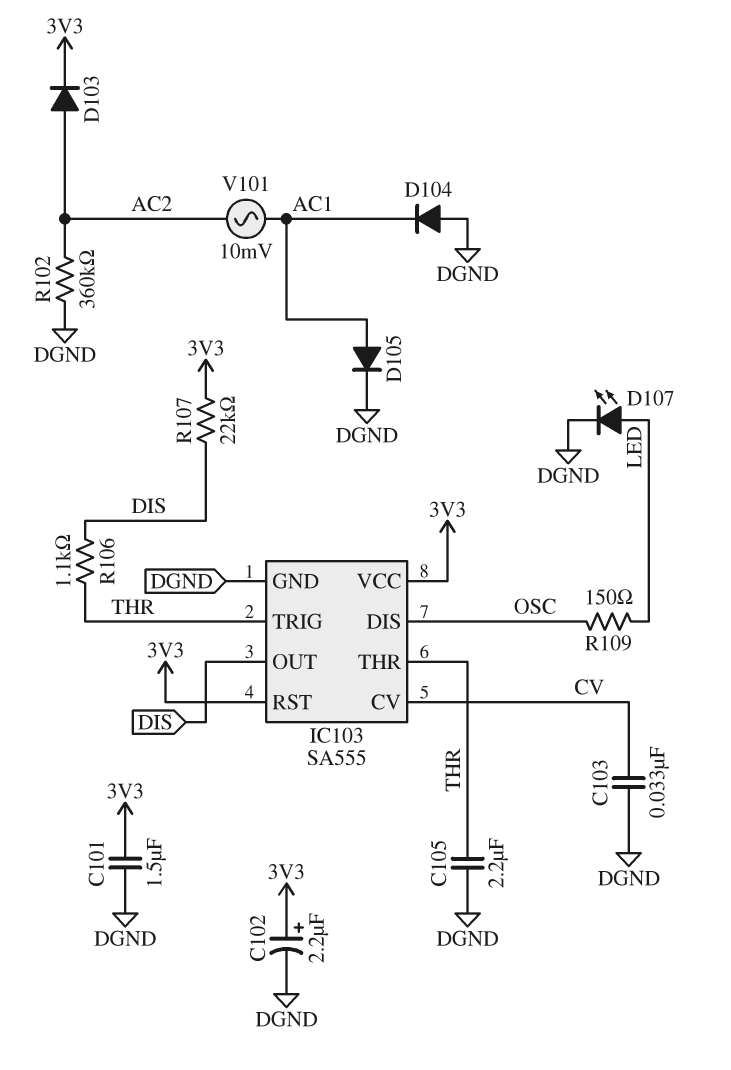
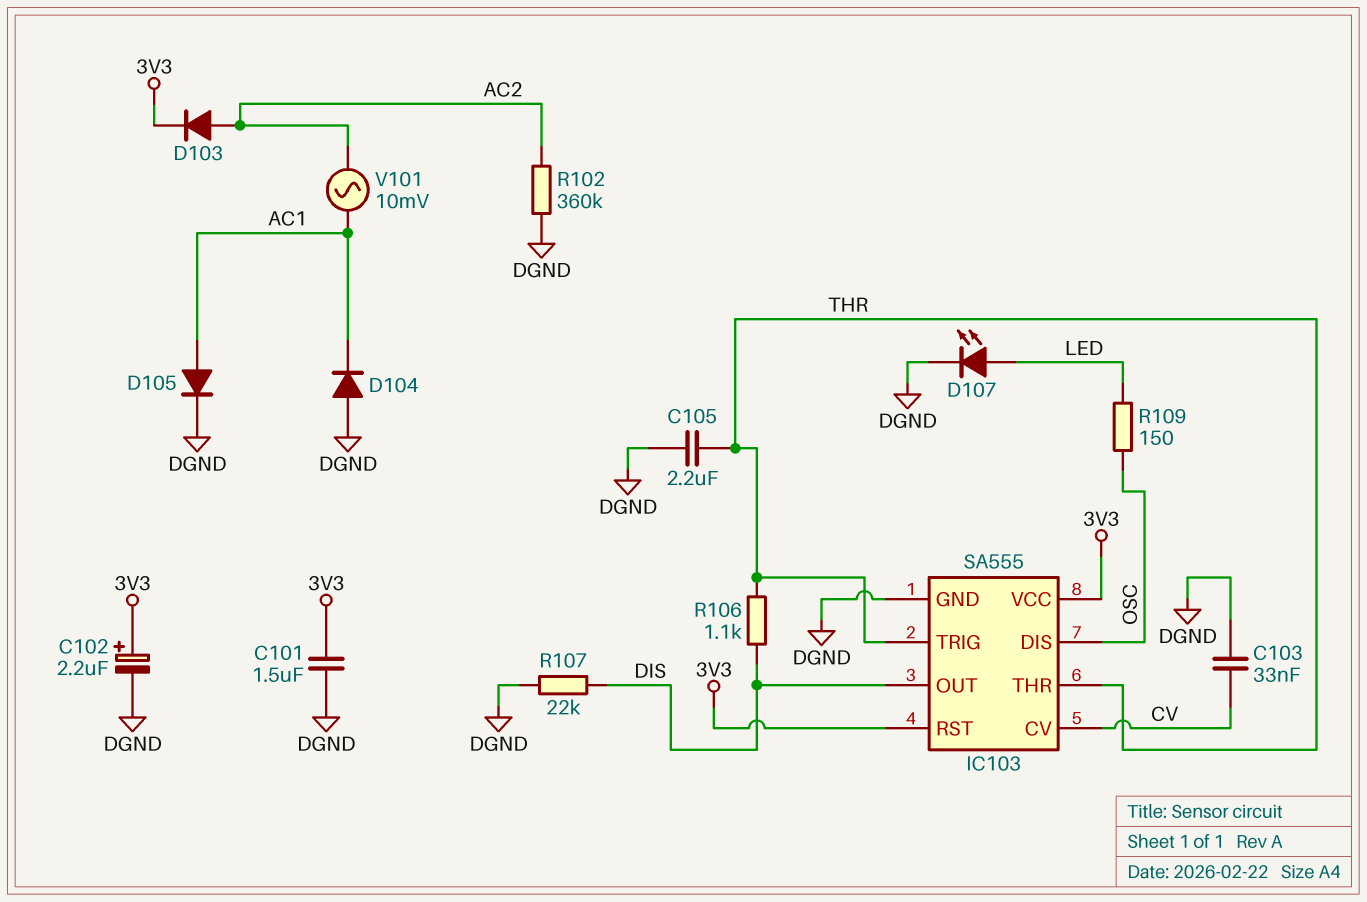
R107: 22k (3V3, DIS) -> 22k (DGND, DIS)

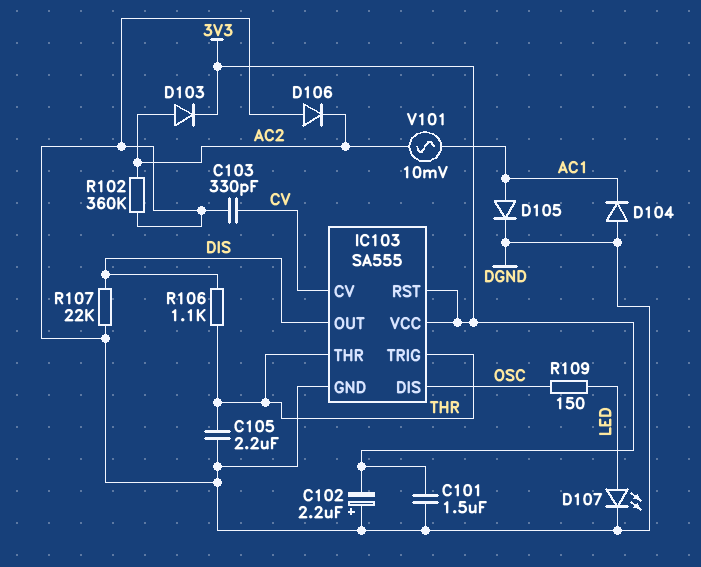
C102: 2.2uF (plus 3V3, minus DGND) -> 2.2uF (plus DGND, minus 3V3)
C103: 33nF (CV, DGND) -> 330pF (CV, DGND)
D106: none -> diode (A DGND, K AC2)

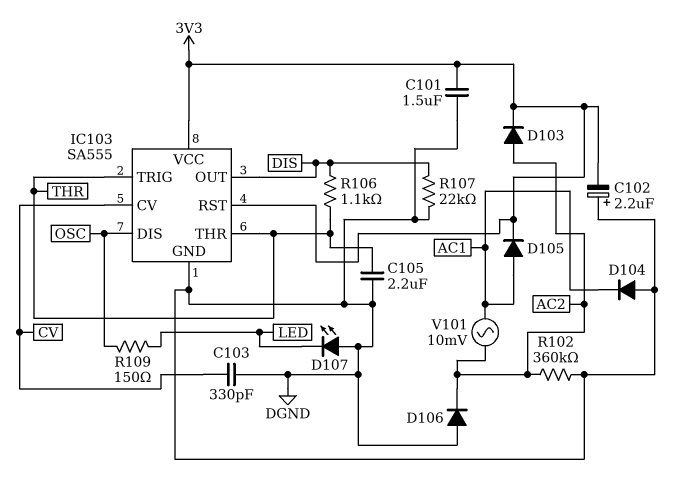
D105: diode (A AC1, K DGND) -> diode (A AC1, K 3V3)
D107: LED (A LED, K DGND) -> LED (A DGND, K LED)

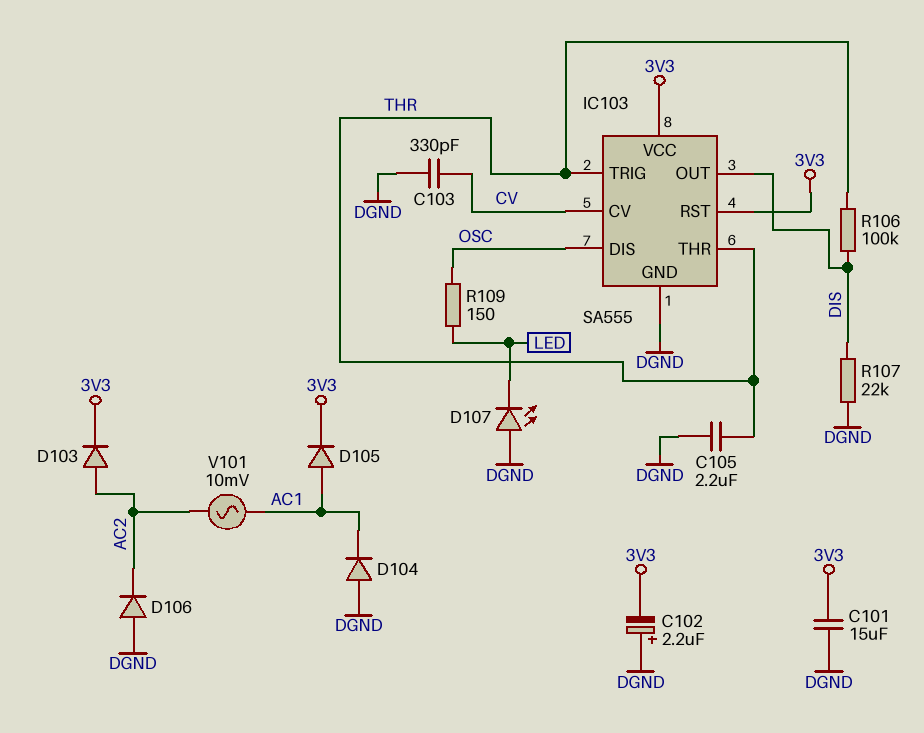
C101: 1.5uF (3V3, DGND) -> 15uF (3V3, DGND)
R102: 360k (AC2, DGND) -> none
R106: 1.1k (DIS, THR) -> 100k (DIS, THR)

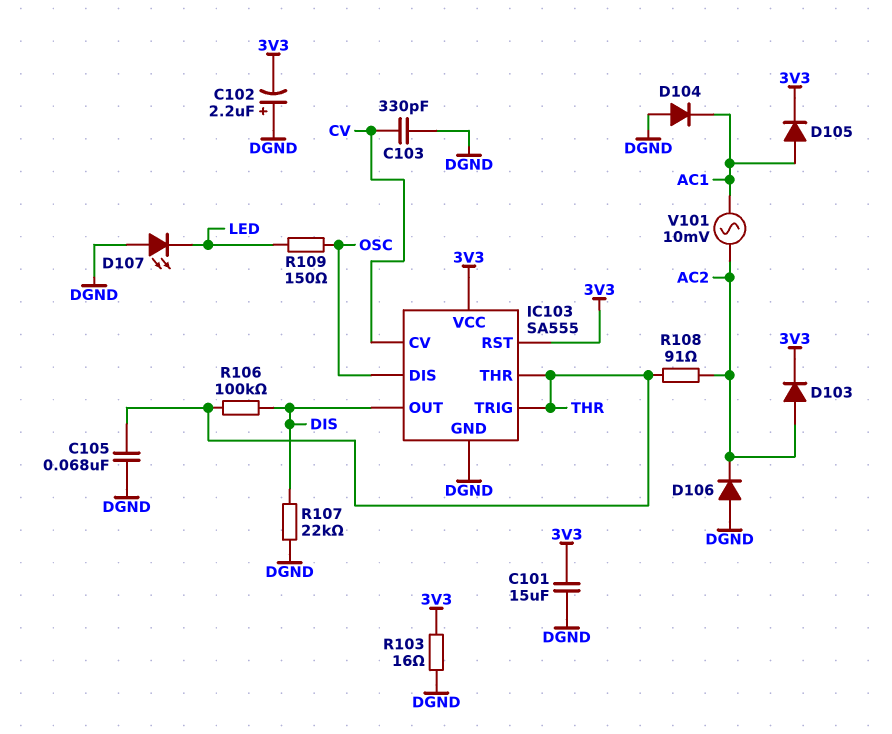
C105: 2.2uF (DGND, THR) -> 68nF (DGND, THR)
R103: none -> 16 (3V3, DGND)
R108: none -> 91 (AC2, THR)

